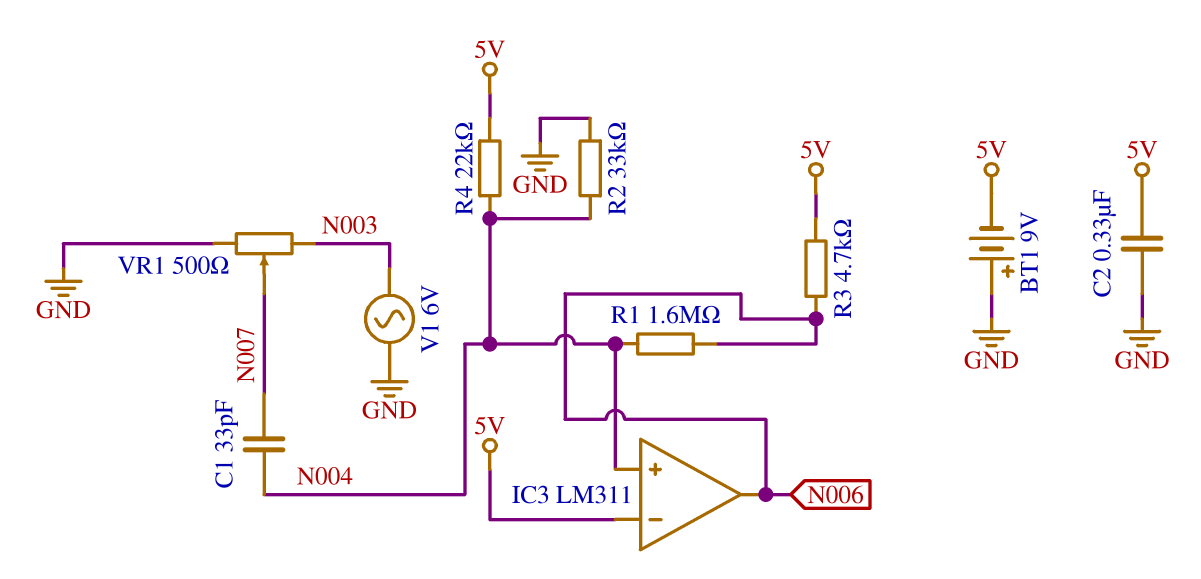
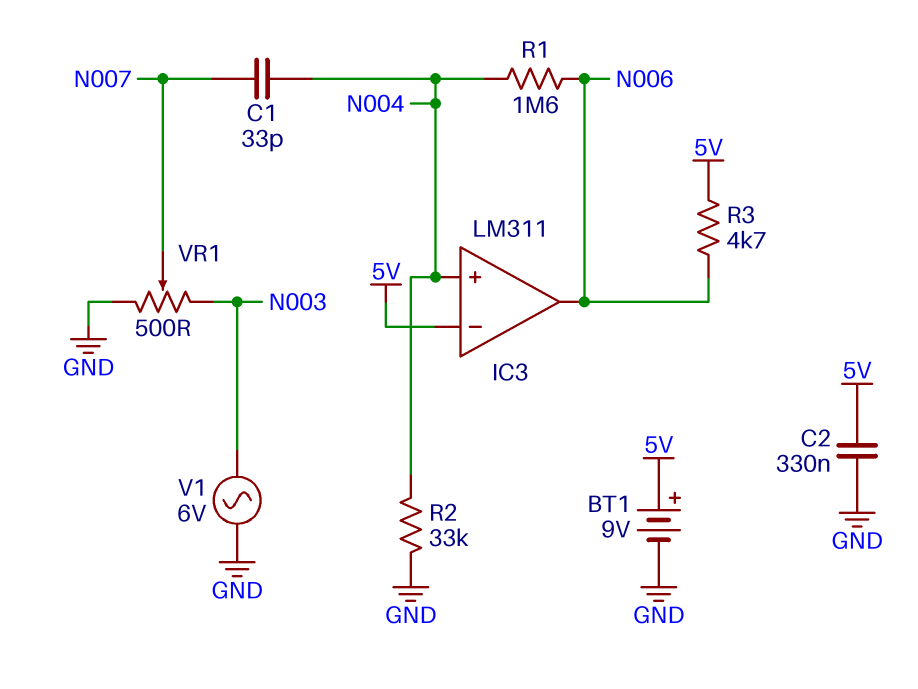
BT1: 9V (plus GND, minus 5V) -> 9V (plus 5V, minus GND)
R4: 22k (5V, N004) -> none

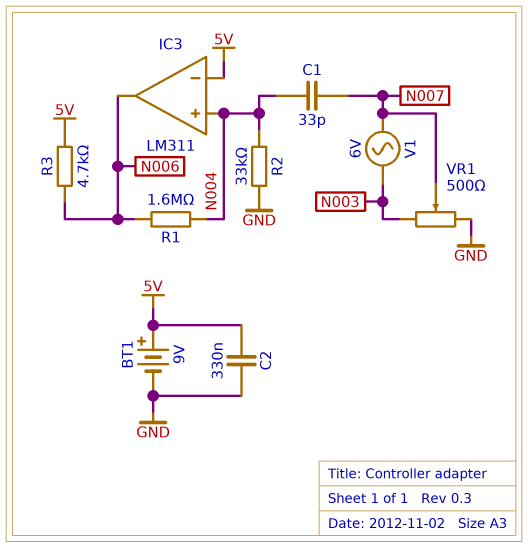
V1: AC 6V (GND, N003) -> AC 6V (N003, N007)

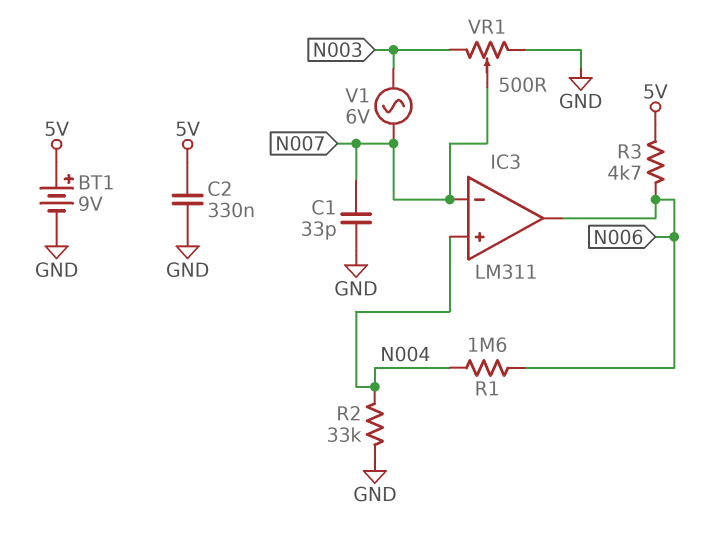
C1: 33pF (N004, N007) -> 33pF (GND, N007)
IC3 pin in-: 5V -> N007

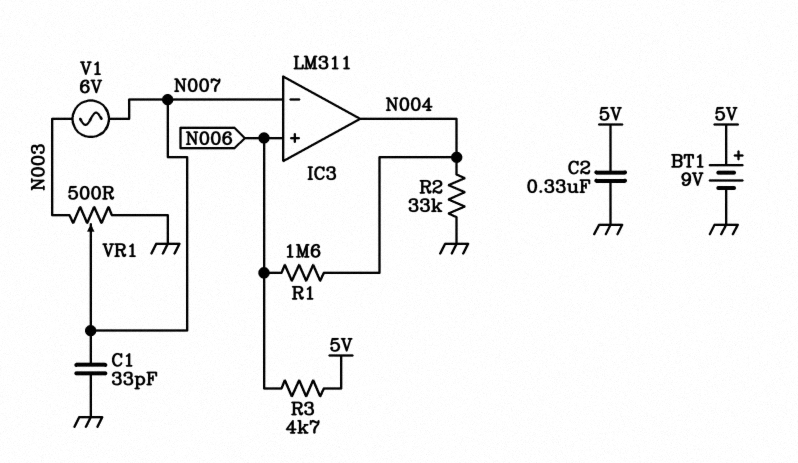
IC3 pin in+: N004 -> N006
IC3 pin out: N006 -> N004

